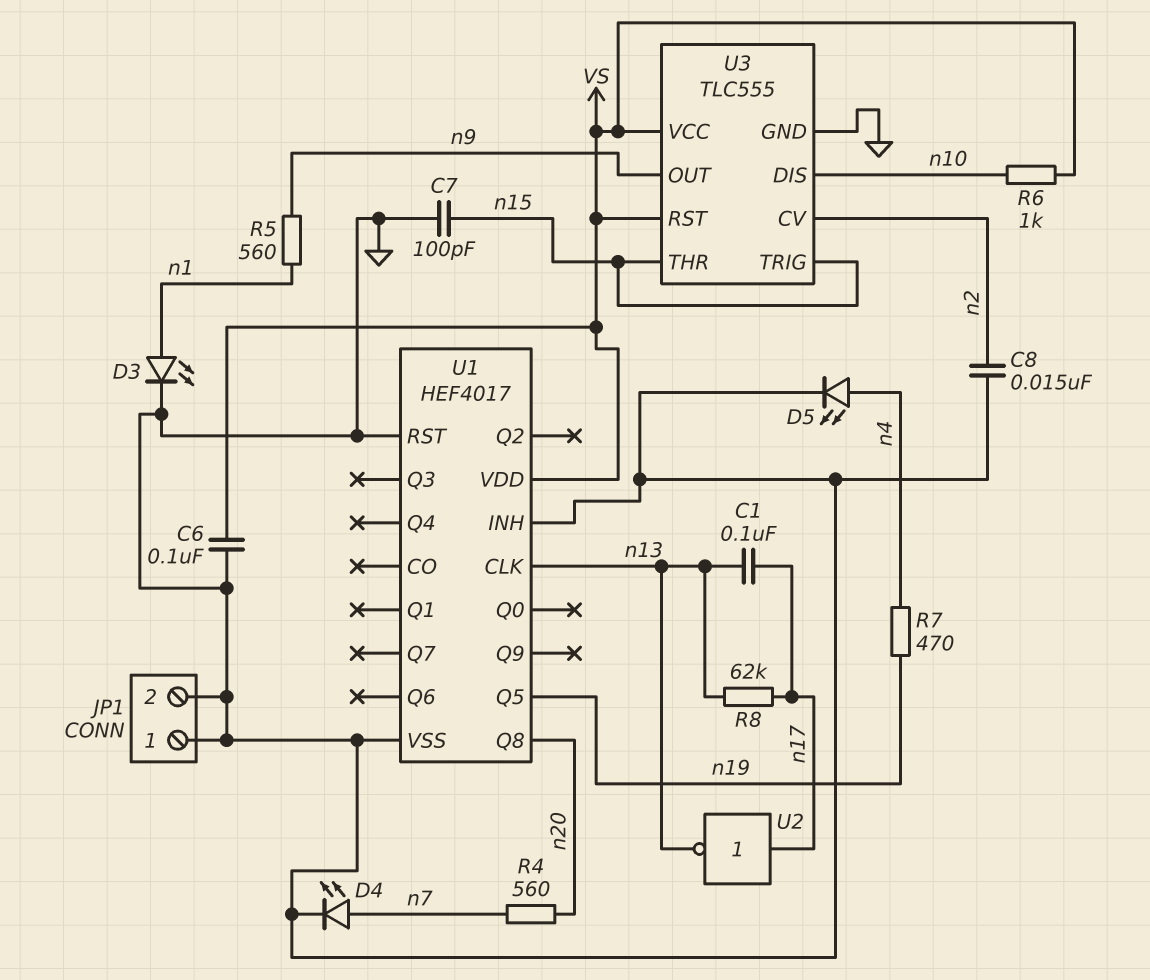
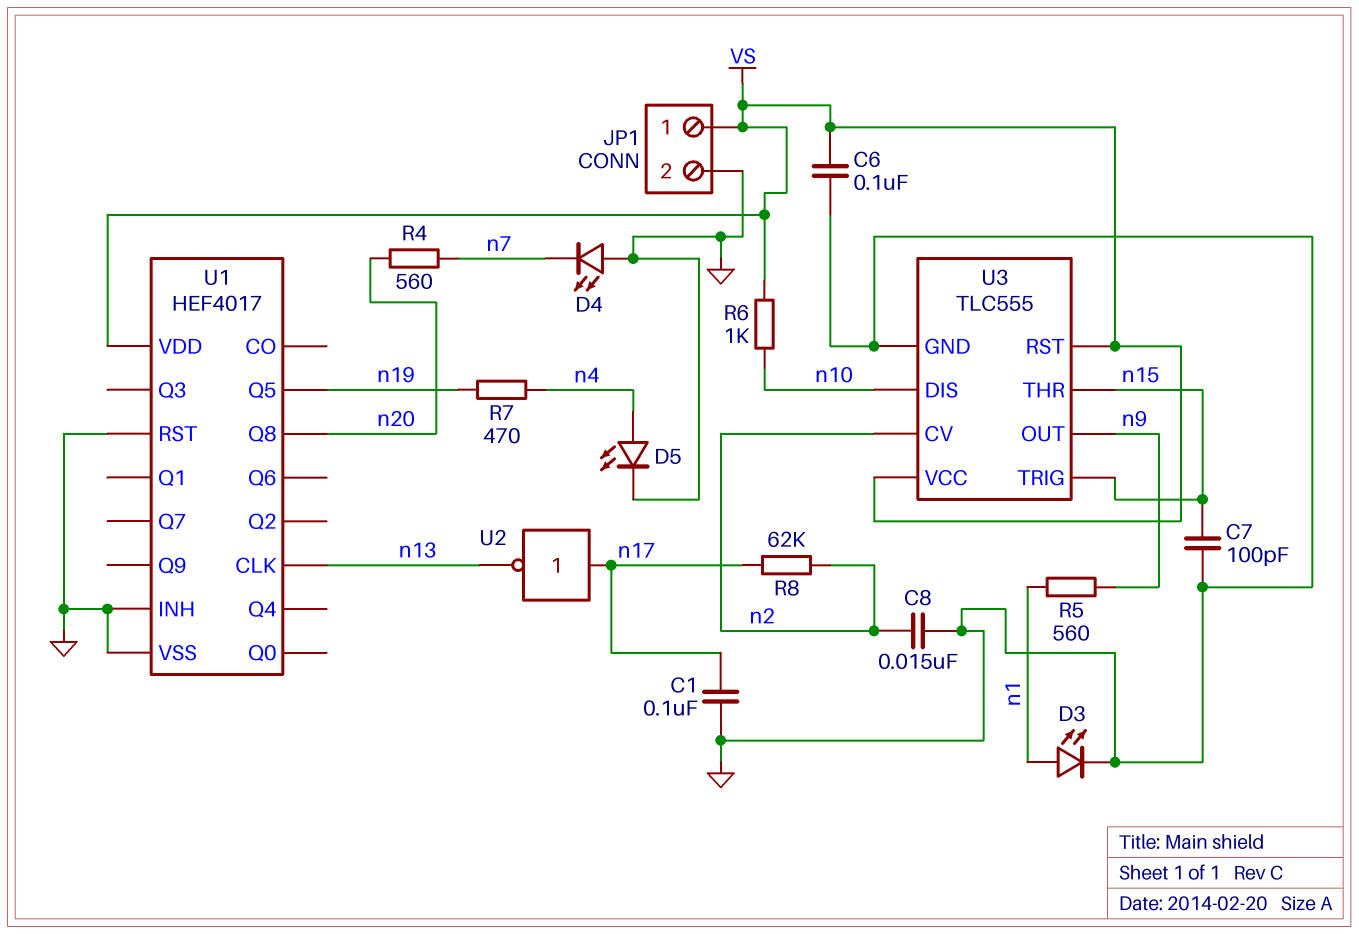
C1: 100nF (n13, n17) -> 100nF (GND, n17)
D4: LED (A n7, K GND) -> LED (A GND, K n7)
JP1 pin 1: GND -> VS
R8: 62k (n13, n17) -> 62k (n2, n17)

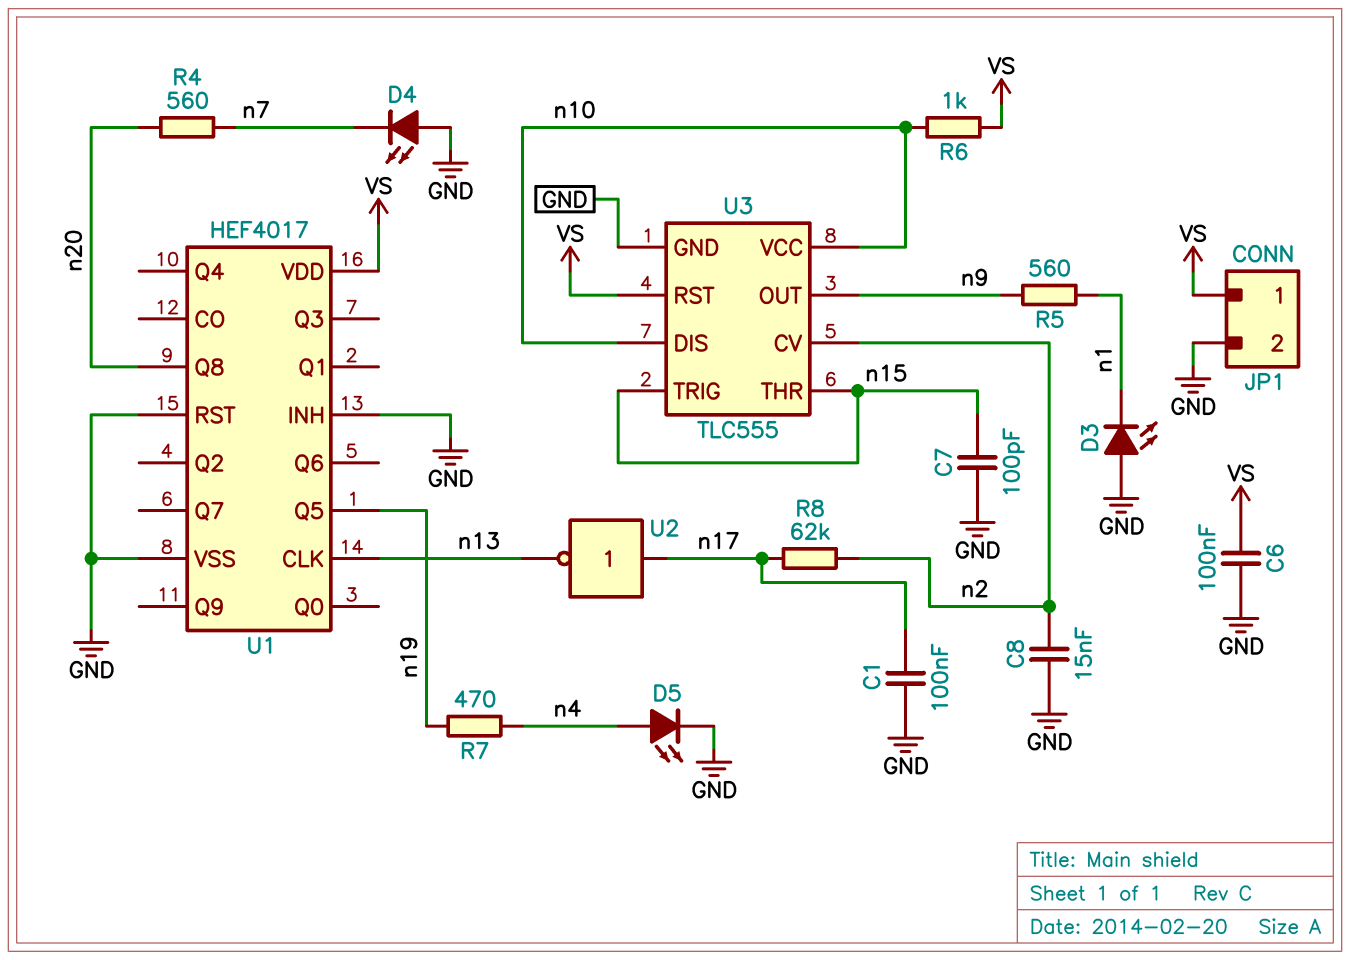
D3: LED (A n1, K GND) -> LED (A GND, K n1)
U3 pin VCC: VS -> n10

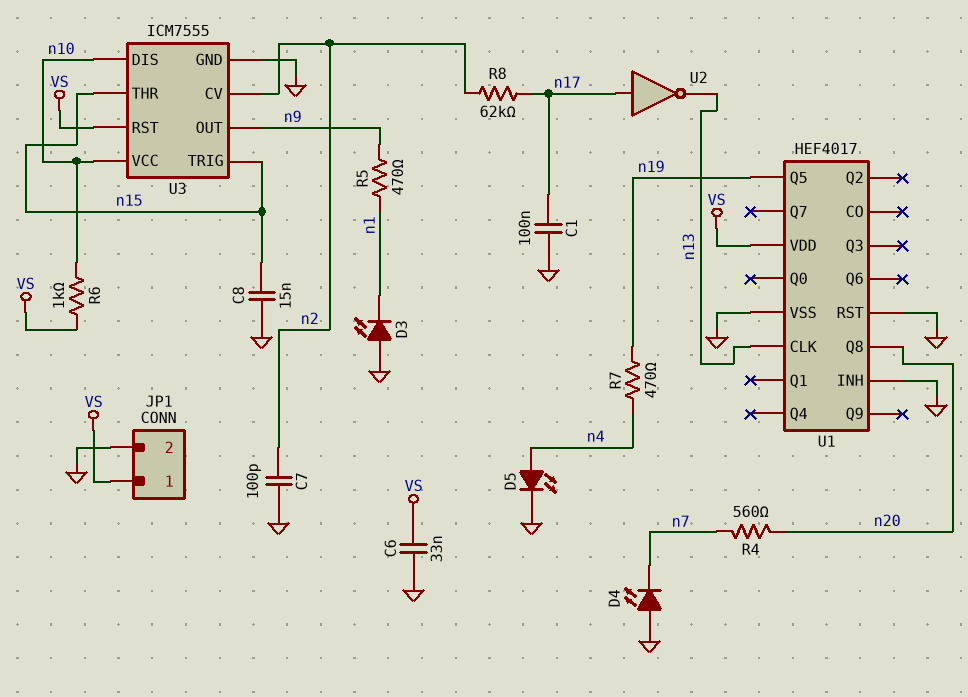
C6: 100nF (GND, VS) -> 33nF (GND, VS)
C7: 100pF (GND, n15) -> 100pF (GND, n2)
C8: 15nF (GND, n2) -> 15nF (GND, n15)
R5: 560 (n1, n9) -> 470 (n1, n9)
U3: TLC555 -> ICM7555

